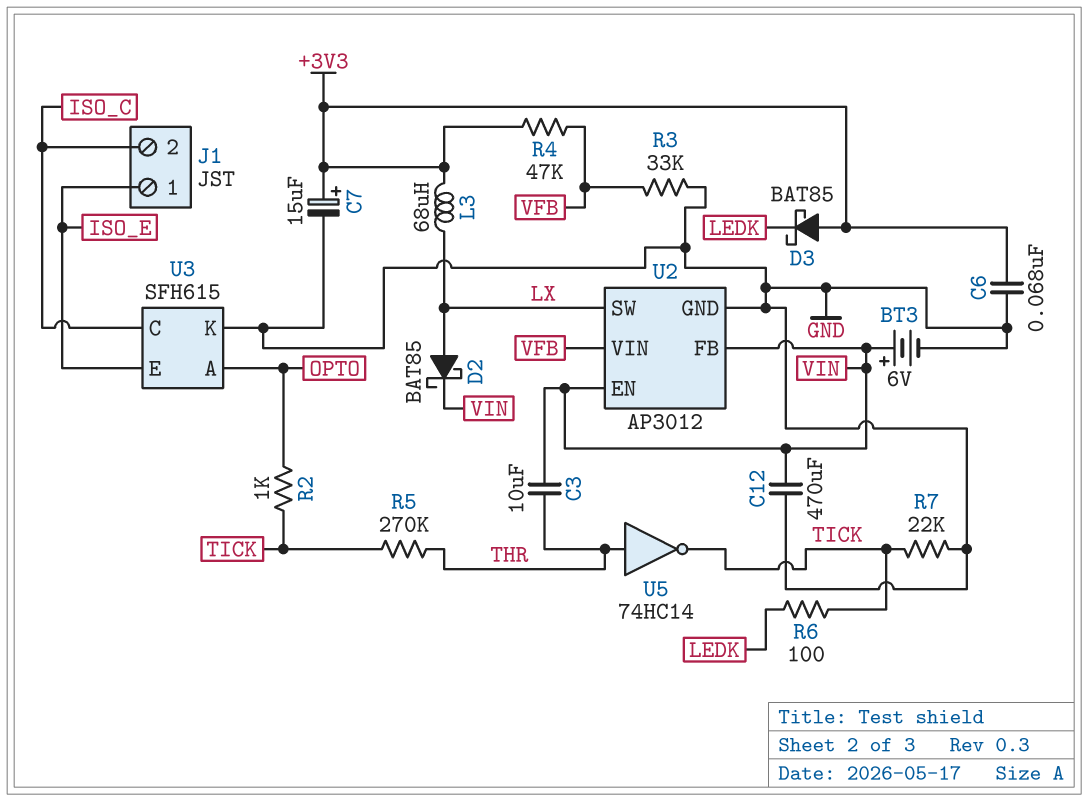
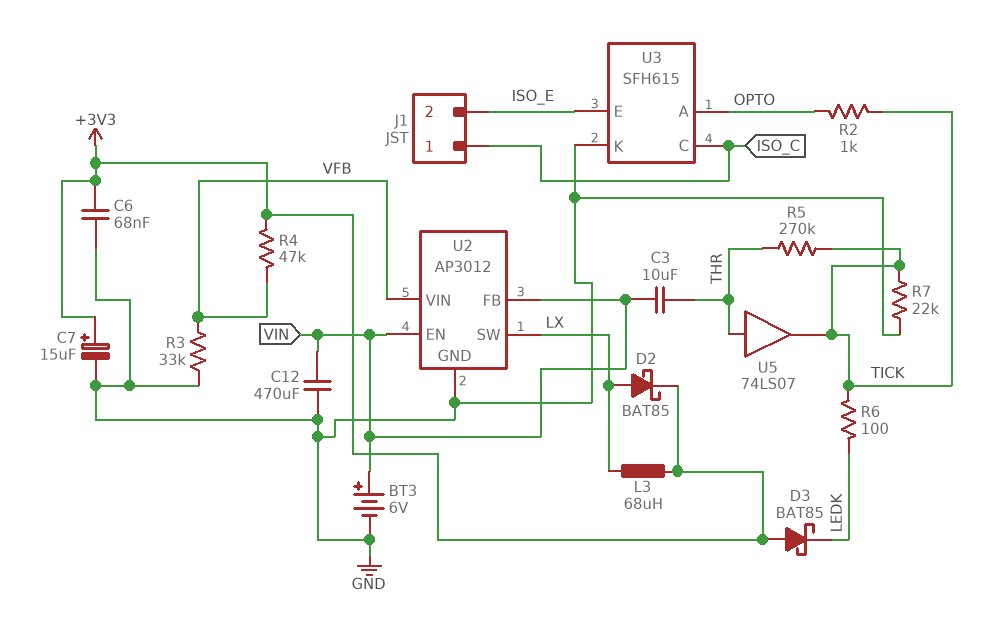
D2: schottky BAT85 (A LX, K VIN) -> schottky BAT85 (A LX, K +3V3)
J1 pin 1: ISO_E -> ISO_C
J1 pin 2: ISO_C -> ISO_E
U5: NOT 74HC14 (in THR, out TICK) -> buffer 74LS07 (in THR, out TICK)

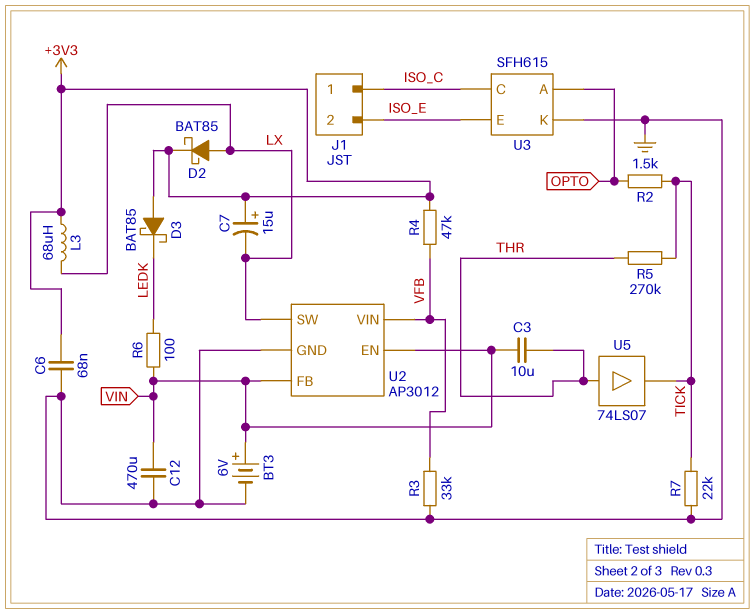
C7: 15uF (plus +3V3, minus GND) -> 15uF (plus +3V3, minus LX)
R2: 1k (OPTO, TICK) -> 1.5k (OPTO, TICK)
R6: 100 (LEDK, TICK) -> 100 (LEDK, VIN)

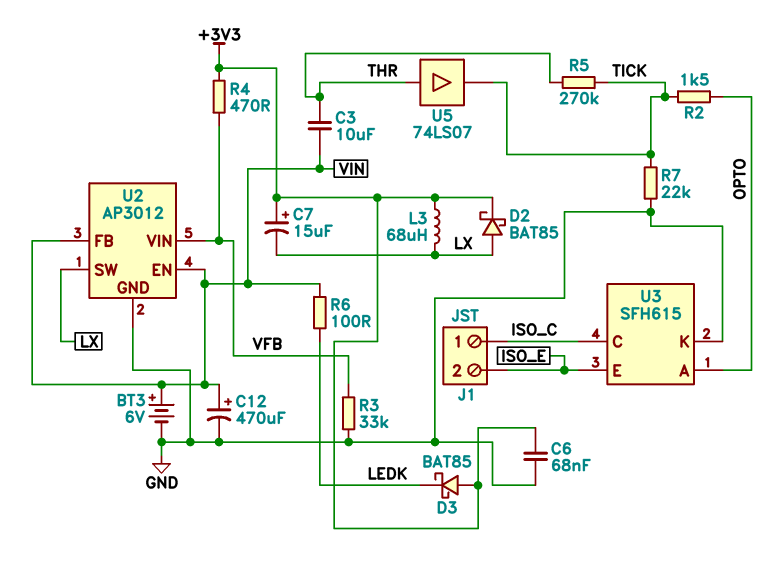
C12: 470uF (GND, VIN) -> 470uF (plus VIN, minus GND)
R4: 47k (+3V3, VFB) -> 470 (+3V3, VFB)

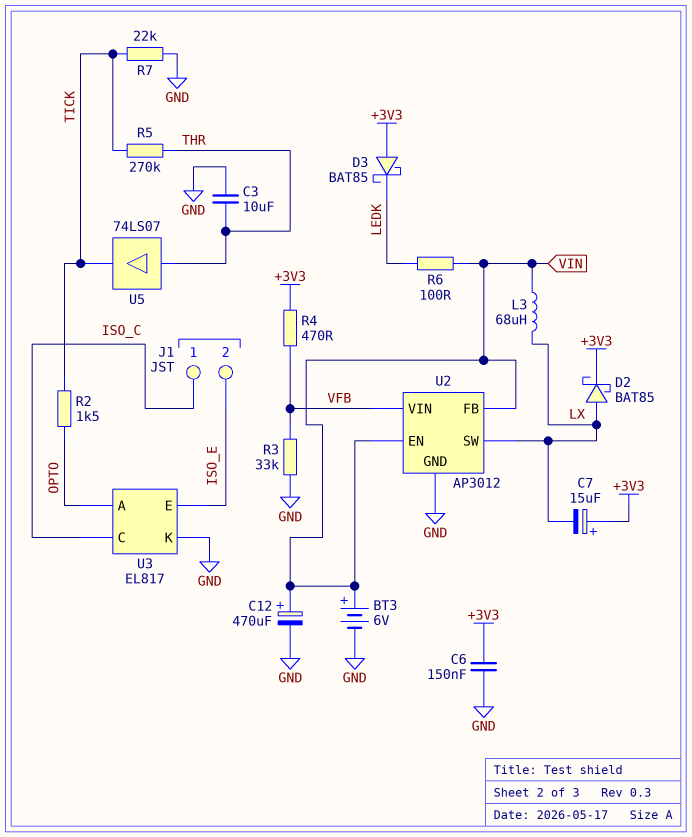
C3: 10uF (THR, VIN) -> 10uF (GND, THR)
C6: 68nF (+3V3, GND) -> 150nF (+3V3, GND)
L3: 68uH (+3V3, LX) -> 68uH (LX, VIN)
U3: SFH615 -> EL817

